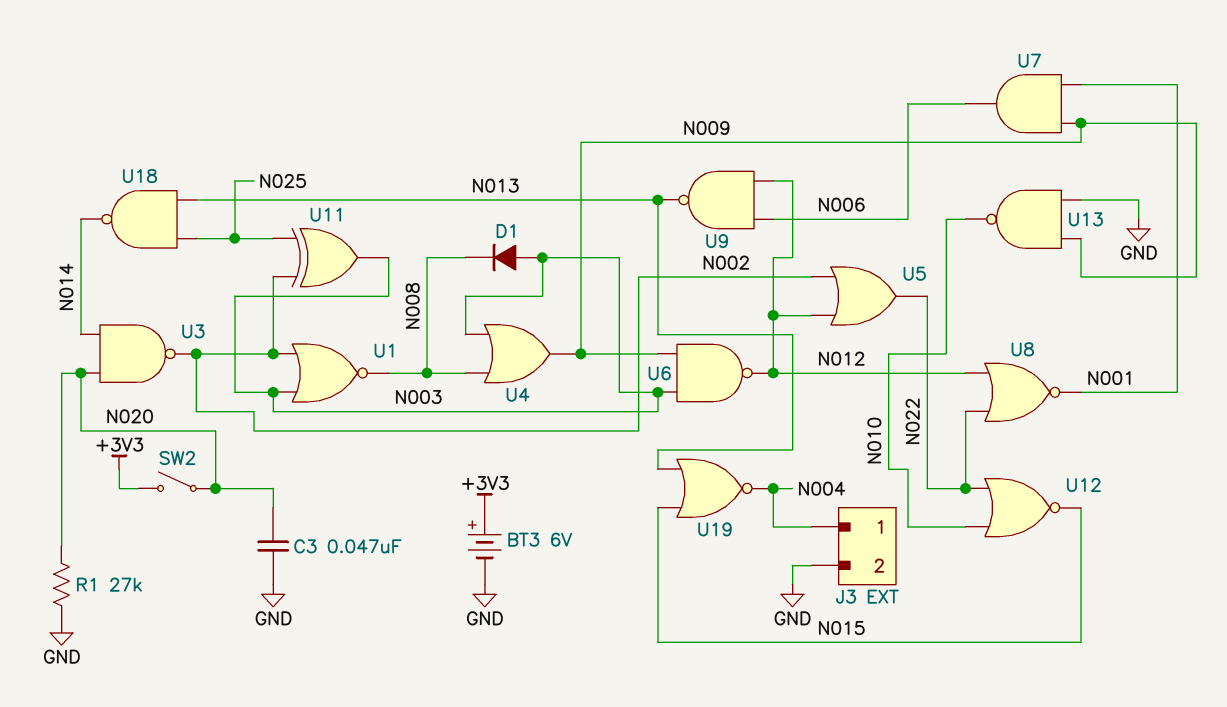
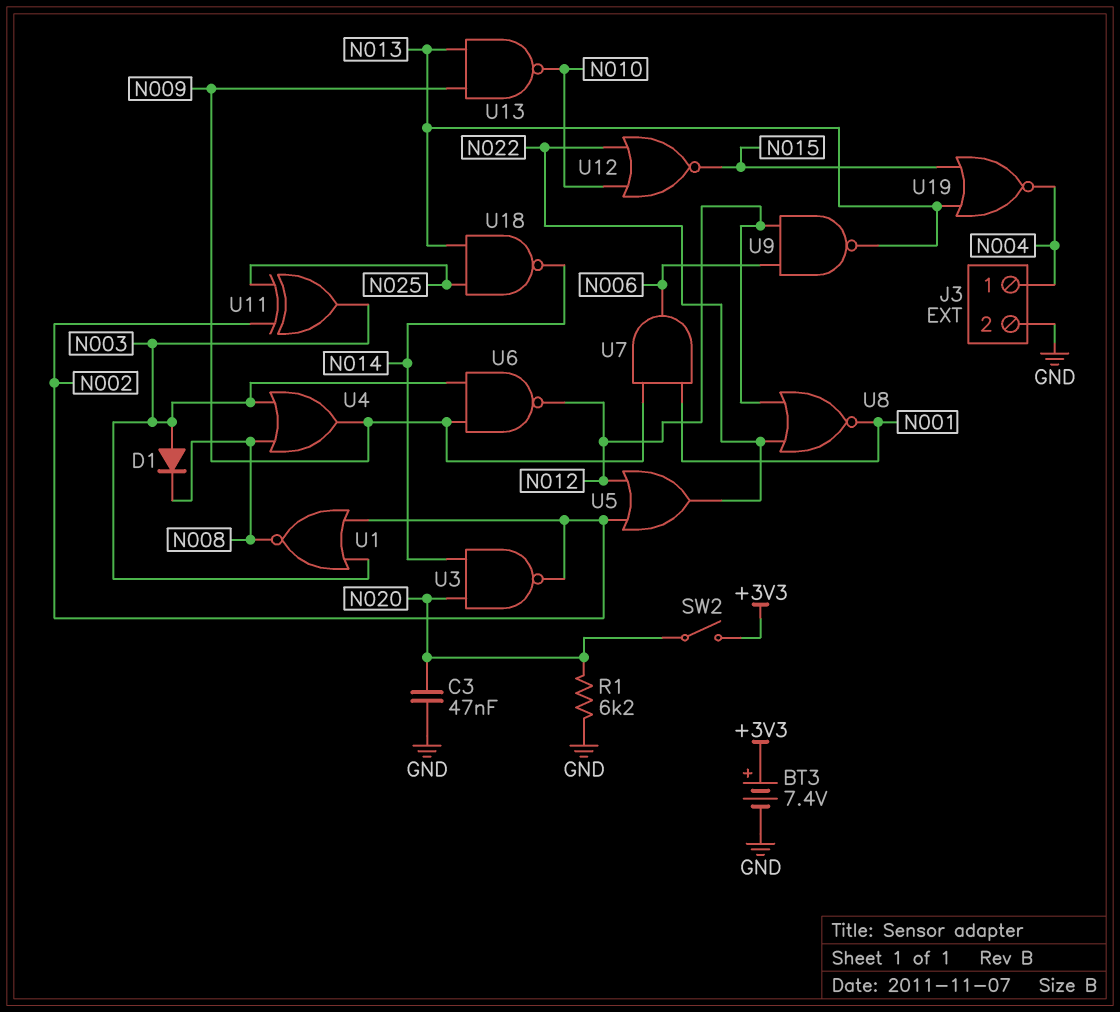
BT3: 6V (plus +3V3, minus GND) -> 7.4V (plus +3V3, minus GND)
R1: 27k (GND, N020) -> 6.2k (GND, N020)
U13: NAND (in GND, in N009, out N010) -> NAND (in N009, in N013, out N010)

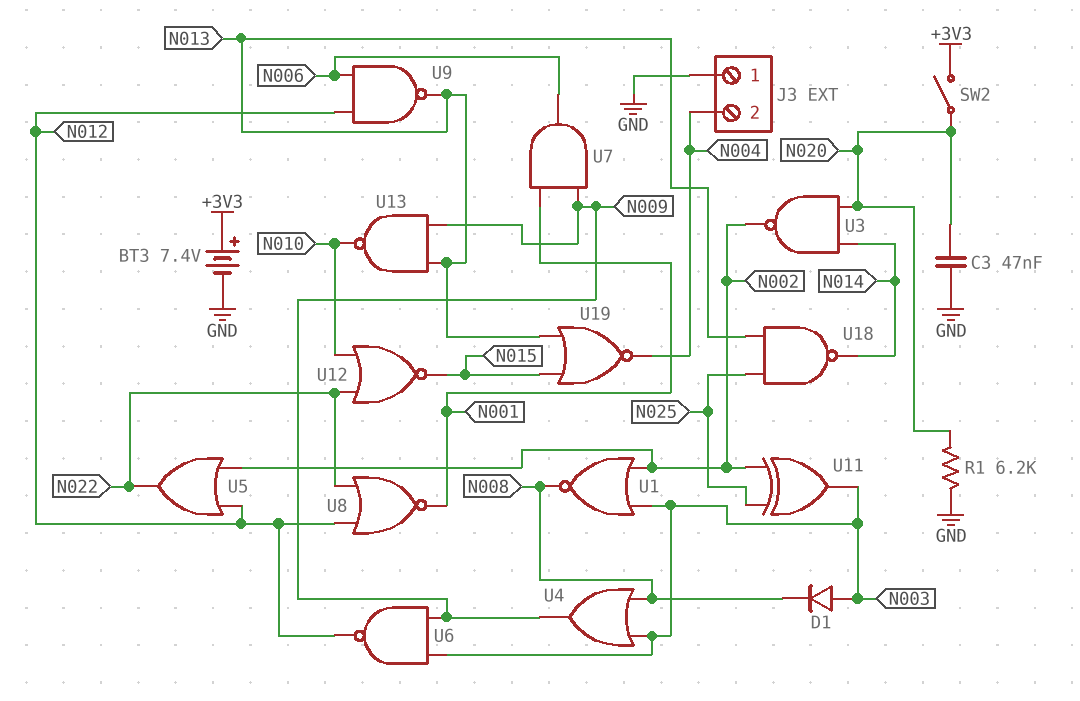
J3 pin 1: N004 -> GND
J3 pin 2: GND -> N004

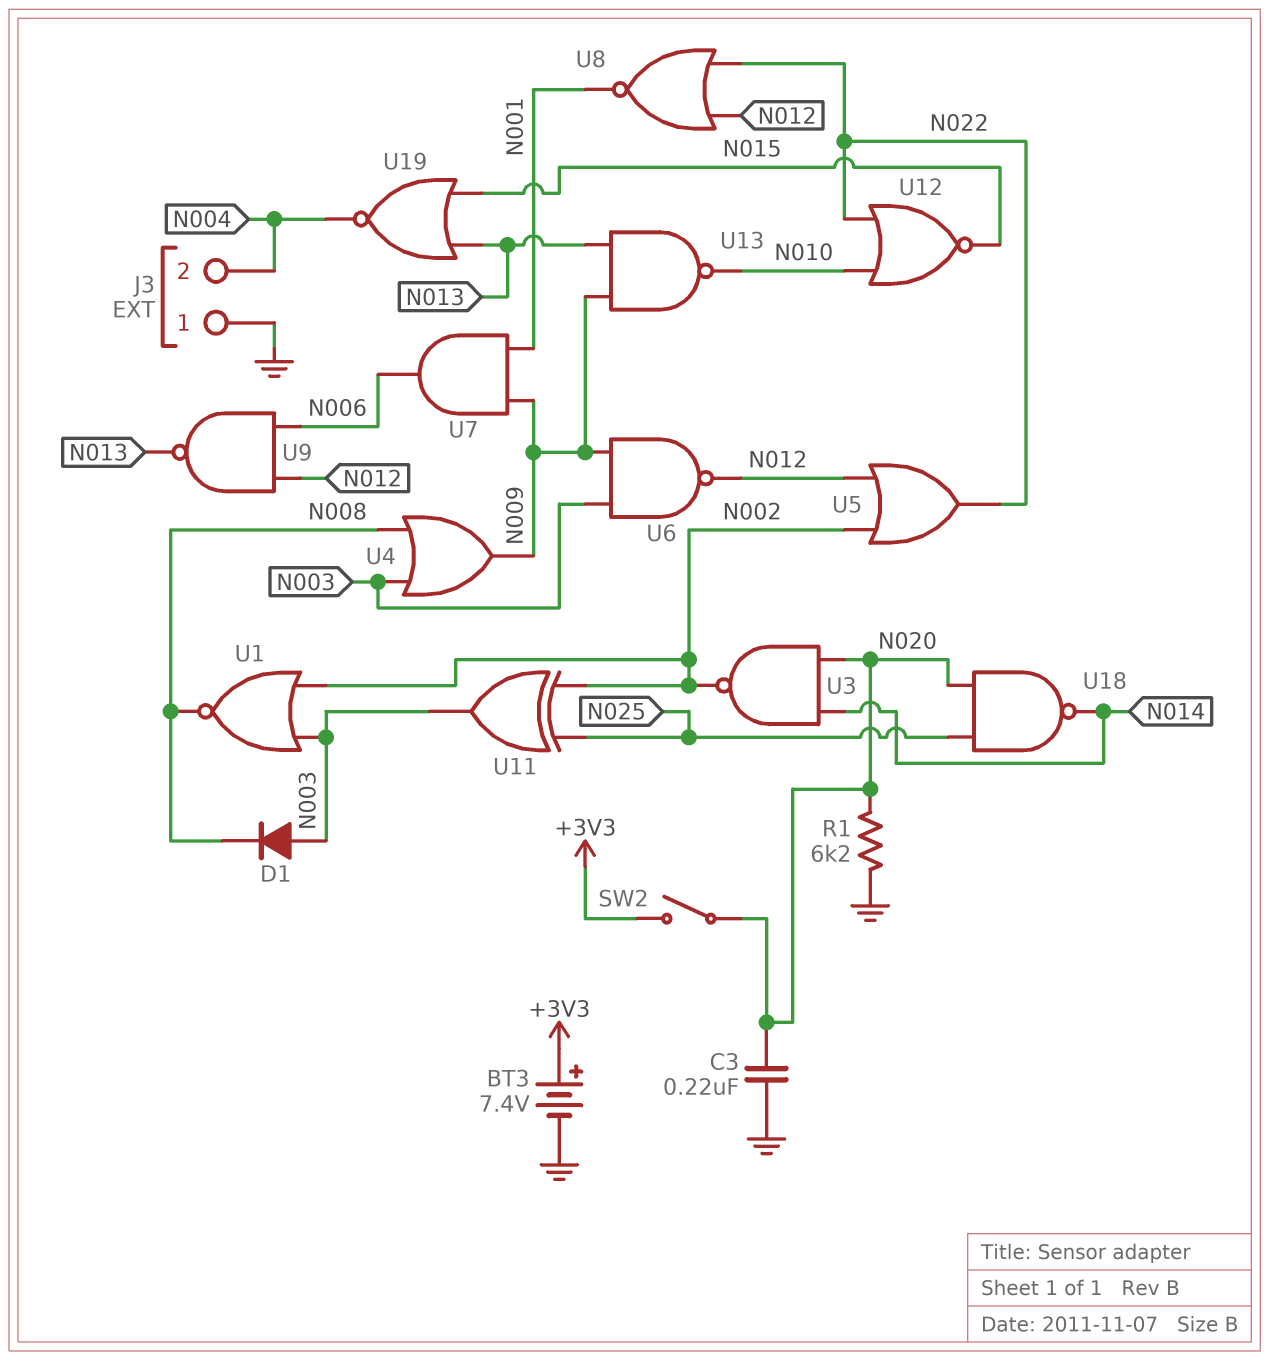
C3: 47nF (GND, N020) -> 220nF (GND, N020)
U18: NAND (in N013, in N025, out N014) -> NAND (in N020, in N025, out N014)

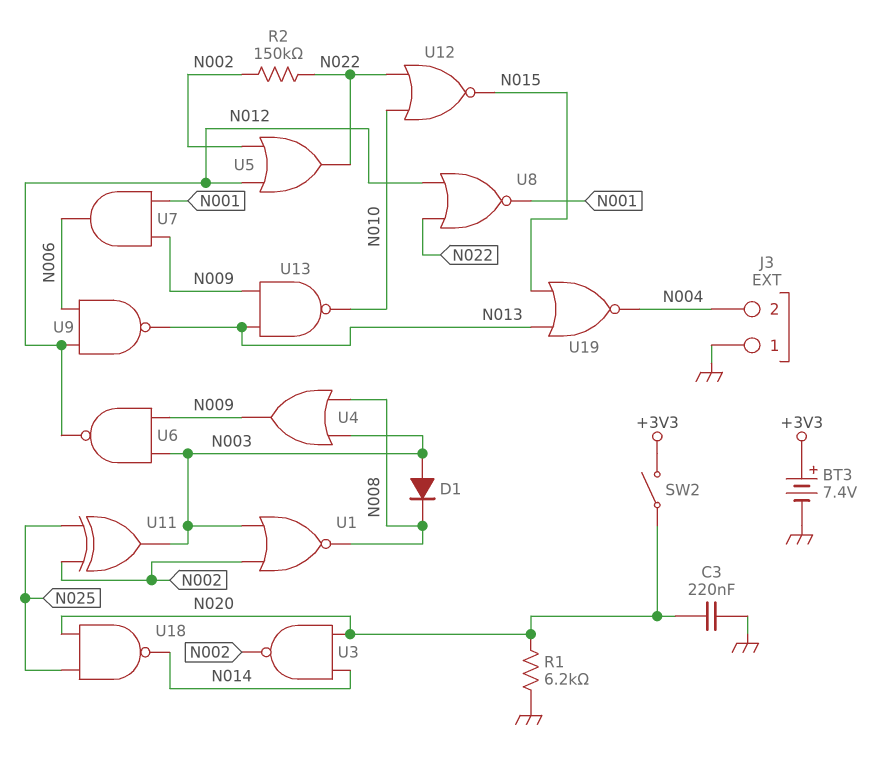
R2: none -> 150k (N002, N022)

